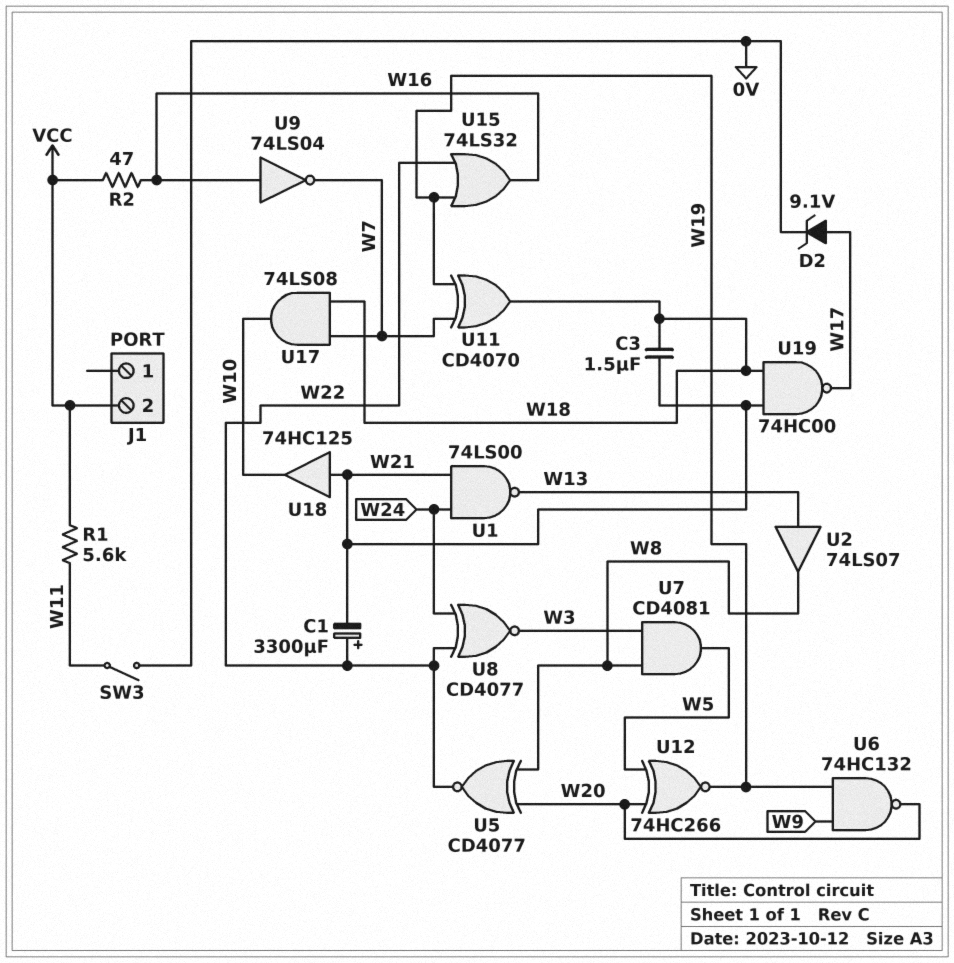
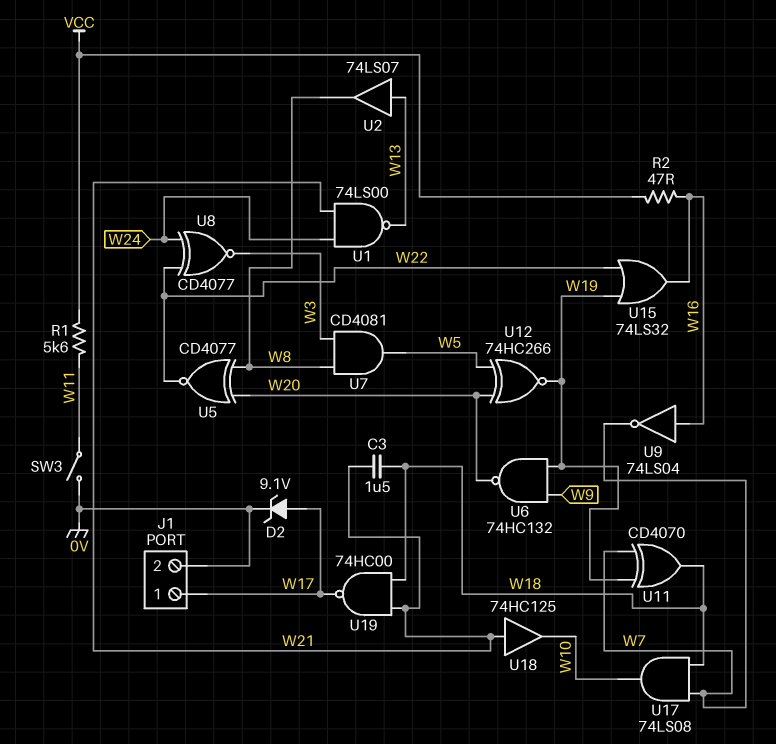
C1: 3300uF (plus W22, minus W21) -> none
J1 pin 1: none -> W17
J1 pin 2: VCC -> 0V

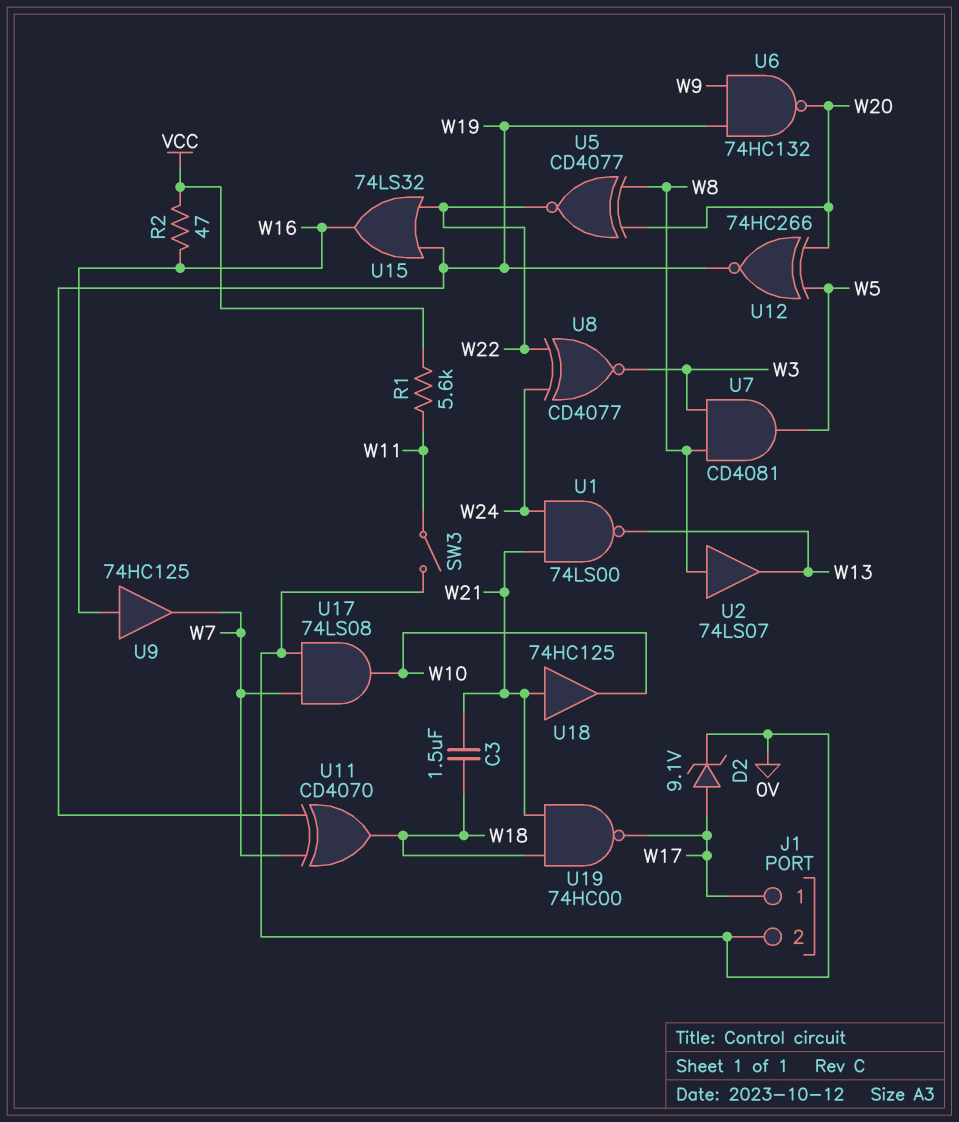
U2: buffer 74LS07 (in W13, out W8) -> buffer 74LS07 (in W8, out W13)
U9: NOT 74LS04 (in W16, out W7) -> buffer 74HC125 (in W16, out W7)
U17: AND 74LS08 (in W7, in W18, out W10) -> AND 74LS08 (in 0V, in W7, out W10)

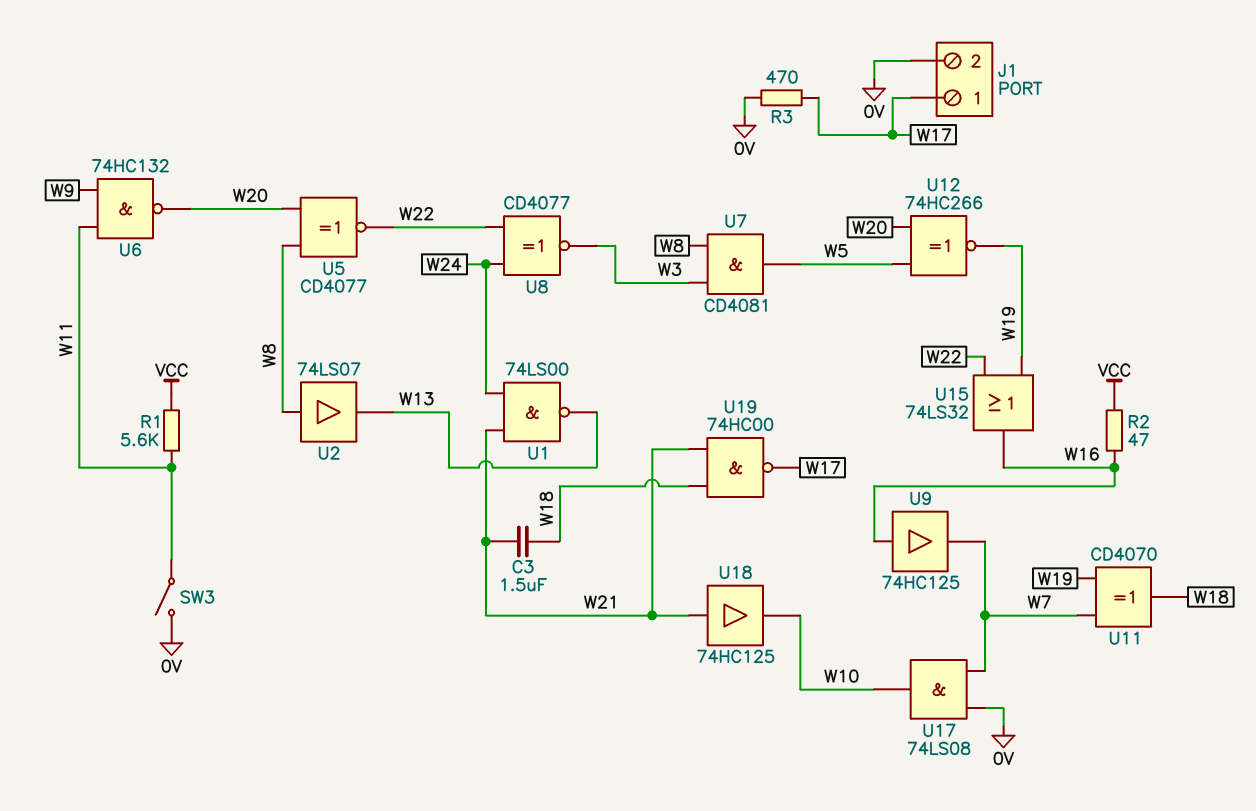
D2: zener 9.1V (A W17, K 0V) -> none
R3: none -> 470 (0V, W17)
U6: NAND 74HC132 (in W9, in W19, out W20) -> NAND 74HC132 (in W9, in W11, out W20)

